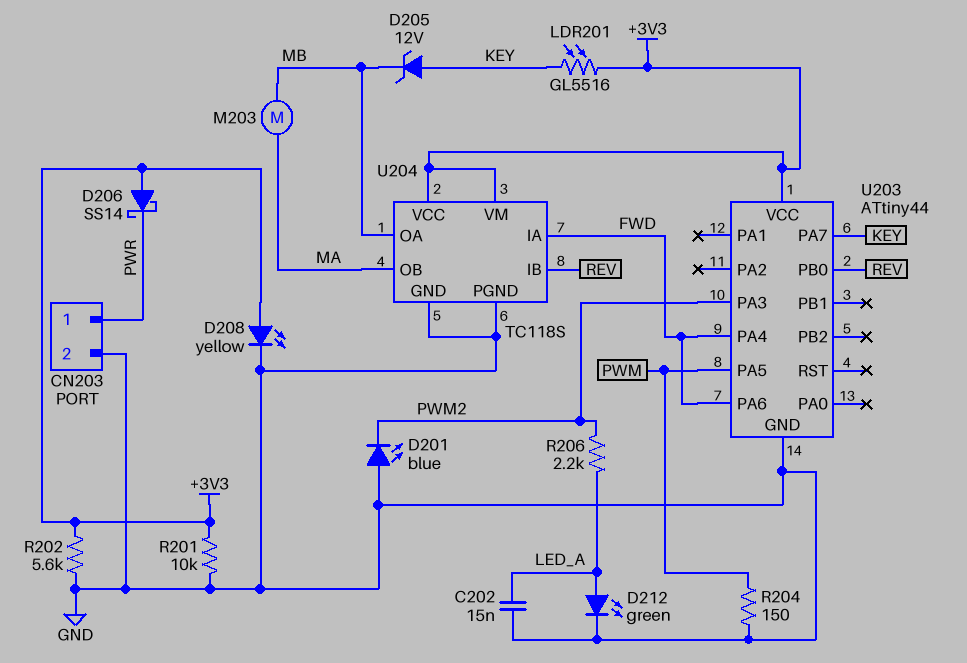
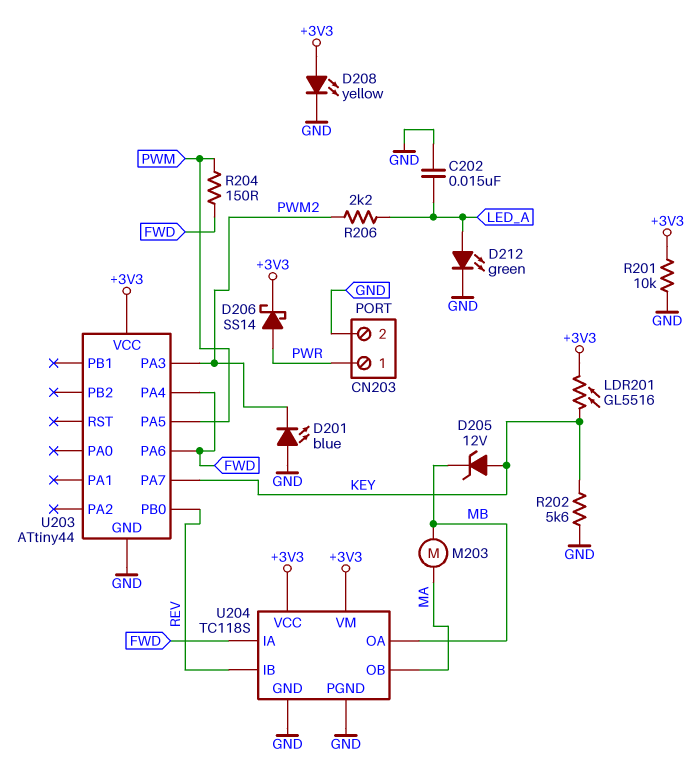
D206: schottky SS14 (A +3V3, K PWR) -> schottky SS14 (A PWR, K +3V3)
R202: 5.6k (+3V3, GND) -> 5.6k (GND, KEY)
R204: 150 (GND, PWM) -> 150 (FWD, PWM)

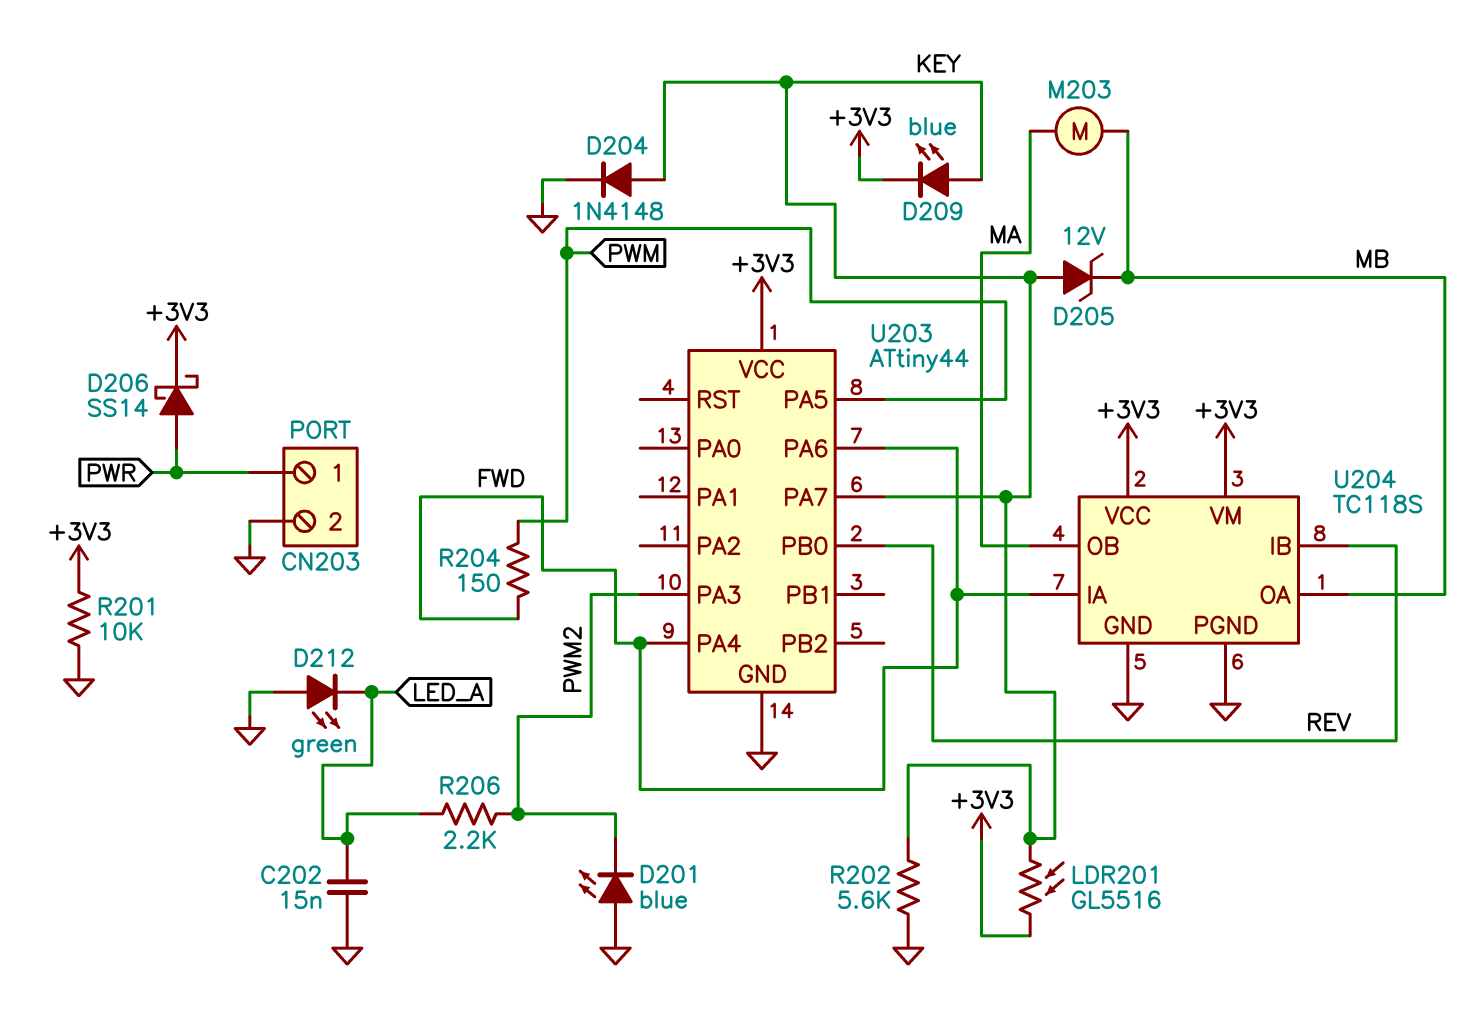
D204: none -> diode 1N4148 (A KEY, K GND)
D208: LED yellow (A +3V3, K GND) -> none
D209: none -> LED blue (A KEY, K +3V3)
D212: LED green (A LED_A, K GND) -> LED green (A GND, K LED_A)

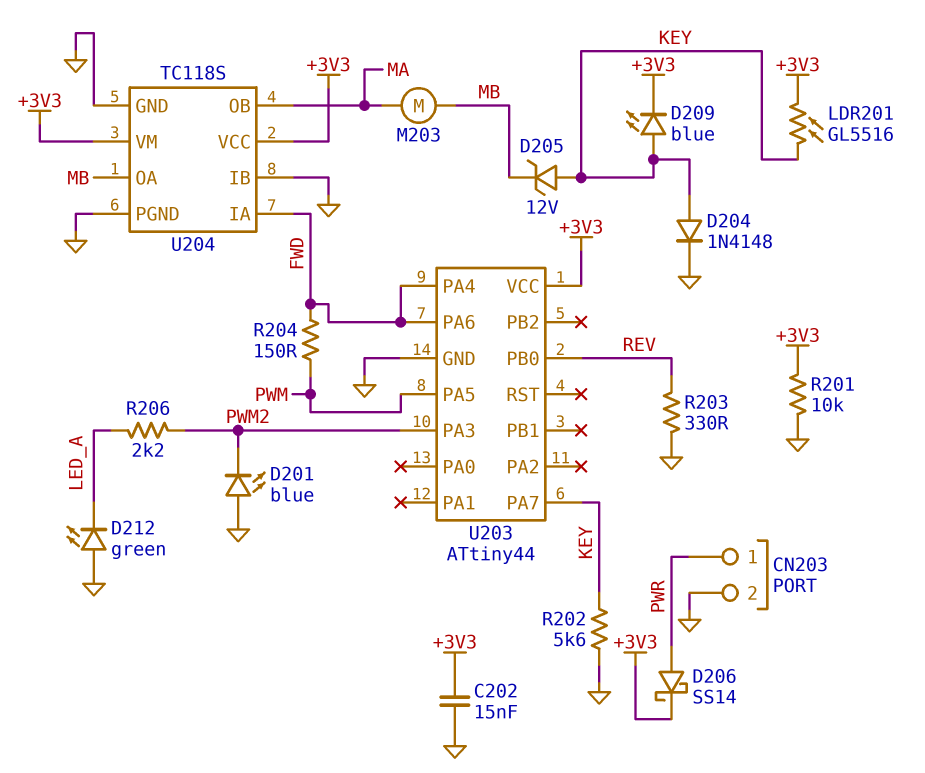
C202: 15nF (GND, LED_A) -> 15nF (+3V3, GND)
R203: none -> 330 (GND, REV)
U204 pin IB: REV -> GND

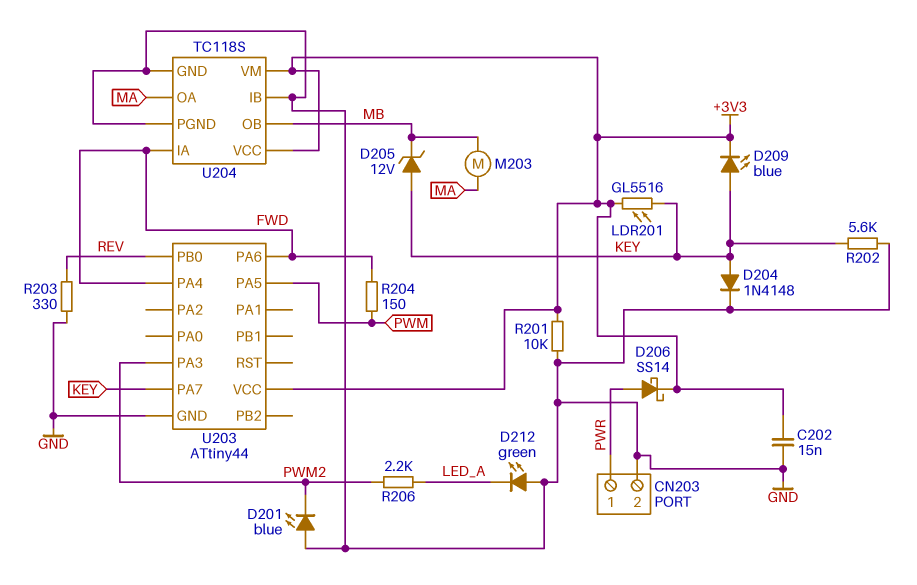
U204 pin OA: MB -> MA
U204 pin OB: MA -> MB

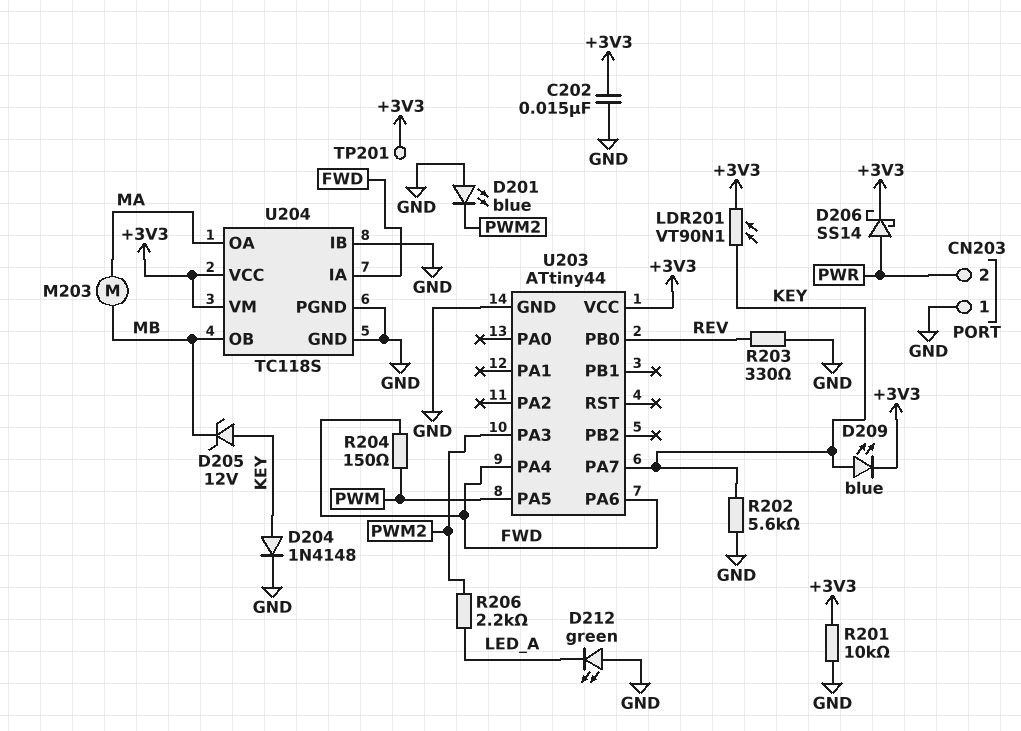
CN203 pin 1: PWR -> GND
CN203 pin 2: GND -> PWR
LDR201: GL5516 (+3V3, KEY) -> VT90N1 (+3V3, KEY)
TP201: none -> test point (+3V3)

